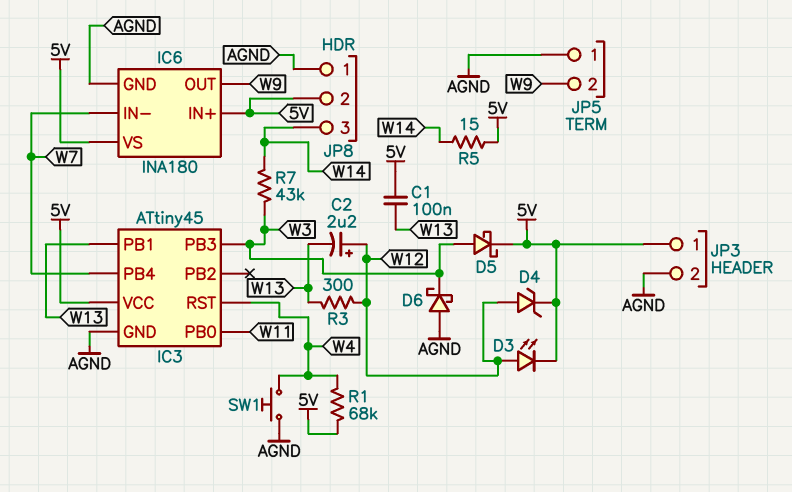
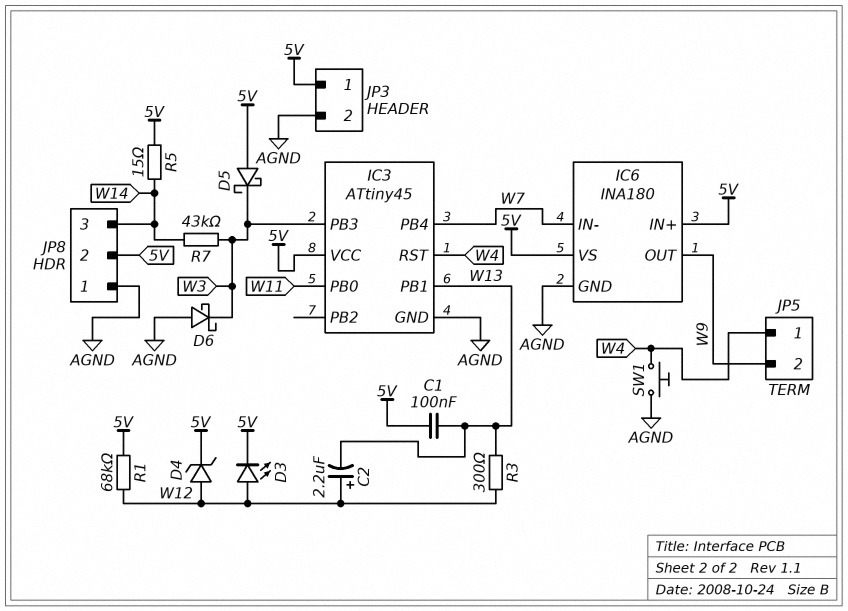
D5: schottky (A W3, K 5V) -> schottky (A 5V, K W3)
JP5 pin 1: AGND -> W4
R1: 68k (5V, W4) -> 68k (5V, W12)

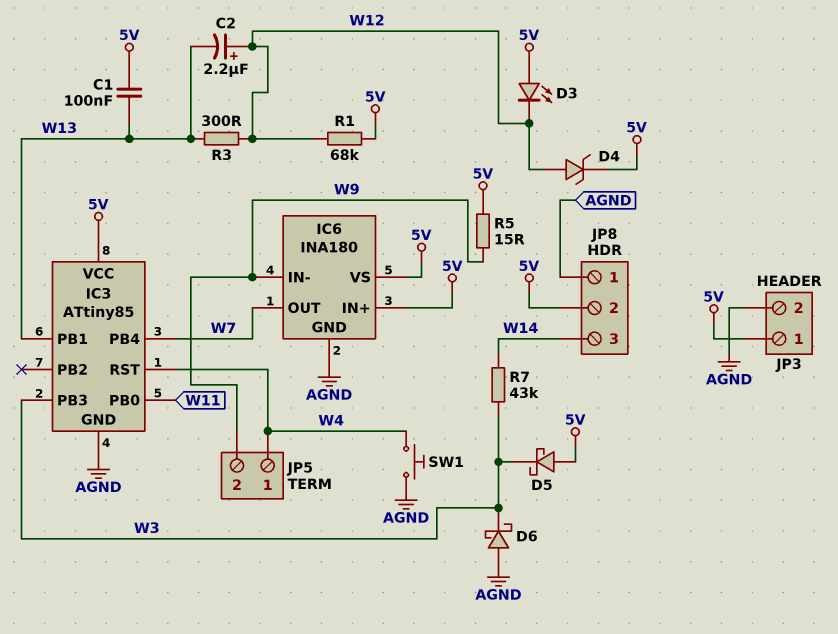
D3: LED (A W12, K 5V) -> LED (A 5V, K W12)
IC3: ATtiny45 -> ATtiny85
IC6 pin IN-: W7 -> W9
IC6 pin OUT: W9 -> W7
R5: 15 (5V, W14) -> 15 (5V, W9)

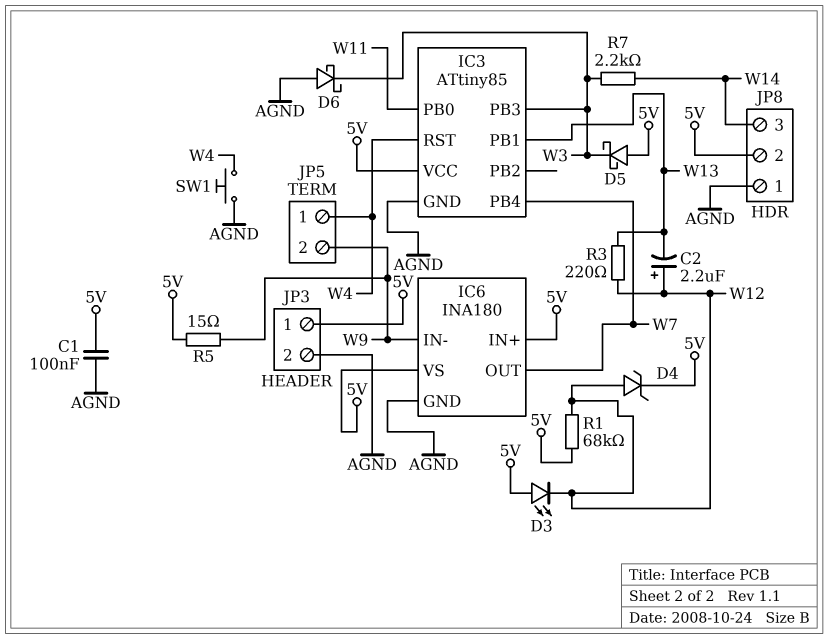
C1: 100nF (5V, W13) -> 100nF (5V, AGND)
R3: 300 (W12, W13) -> 220 (W12, W13)
R7: 43k (W3, W14) -> 2.2k (W3, W14)

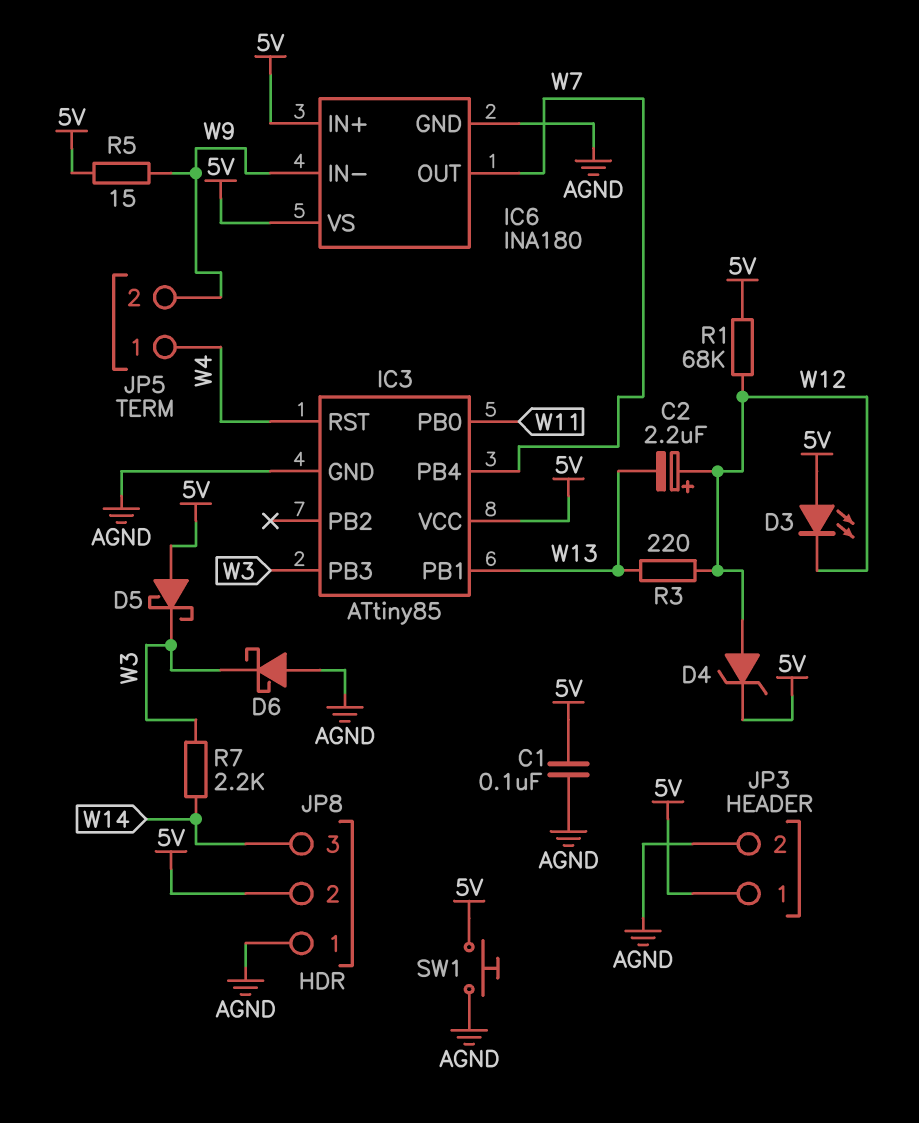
SW1: button (AGND, W4) -> button (5V, AGND)

